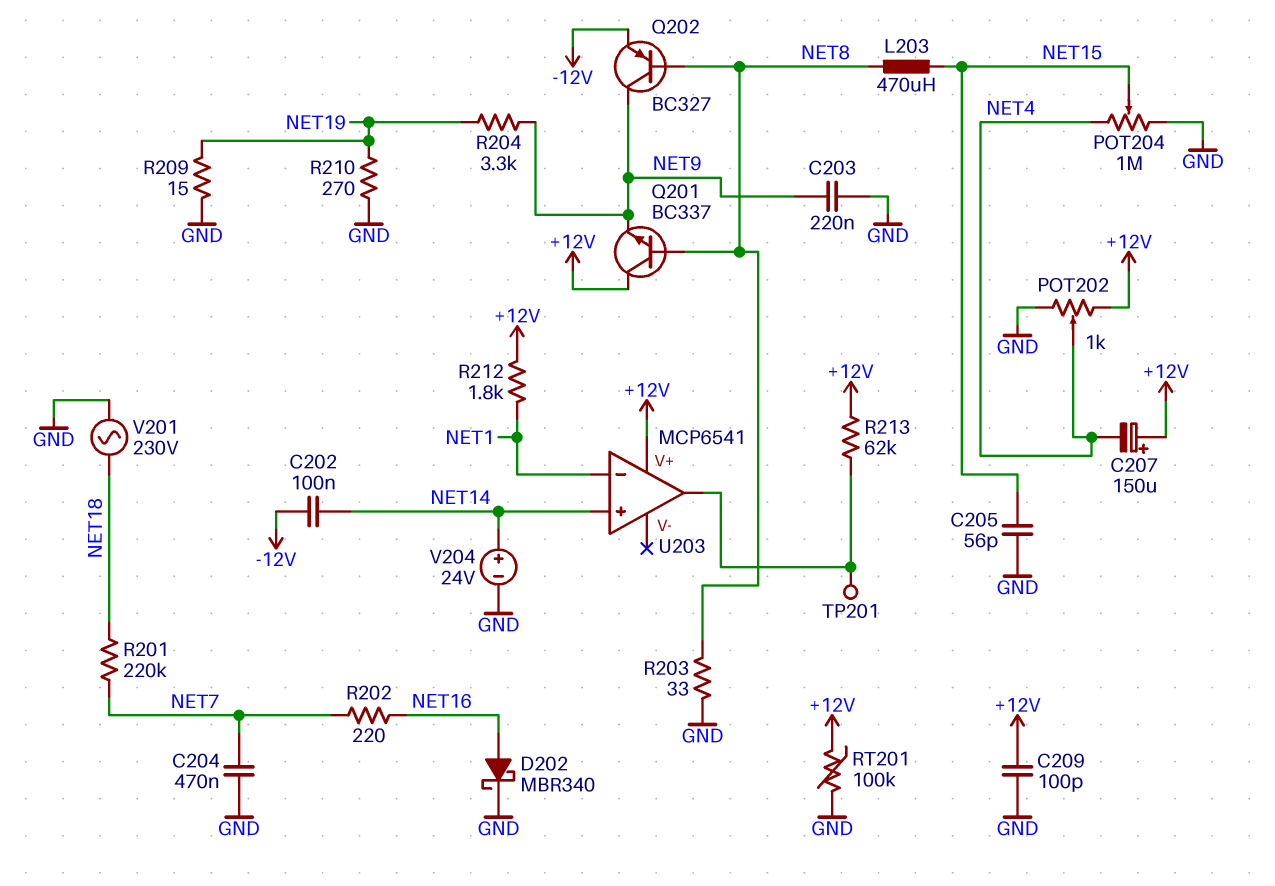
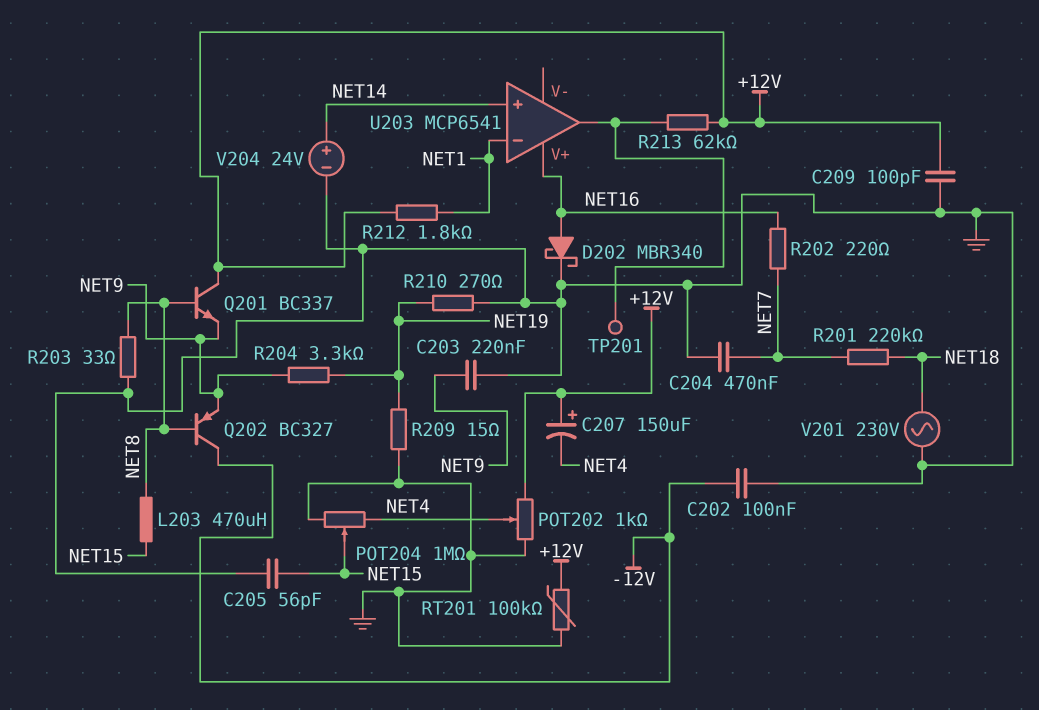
C202: 100nF (-12V, NET14) -> 100nF (-12V, GND)
Q202: PNP BC327 (B NET8, C NET9, E -12V) -> PNP BC327 (B NET8, C -12V, E NET9)
U203 pin V+: +12V -> NET16

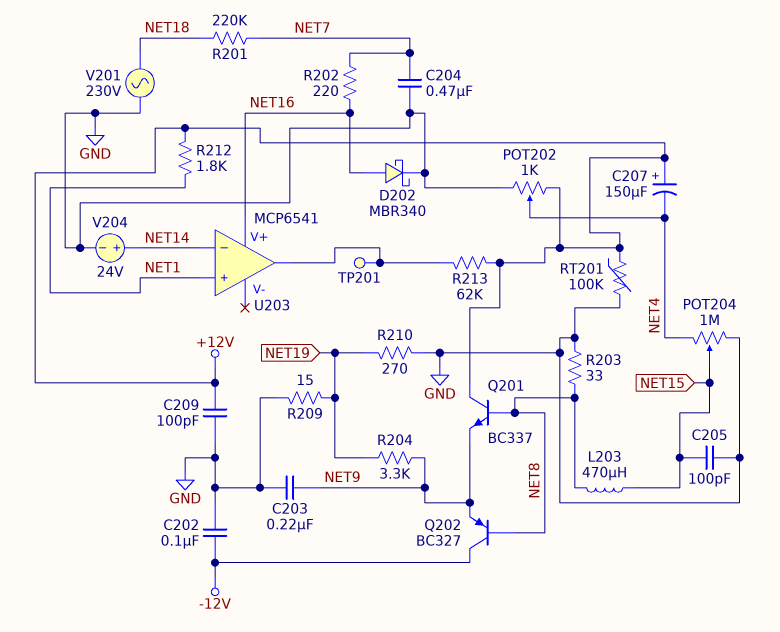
C205: 56pF (GND, NET15) -> 100pF (GND, NET15)
U203 pin in+: NET14 -> NET1
U203 pin in-: NET1 -> NET14

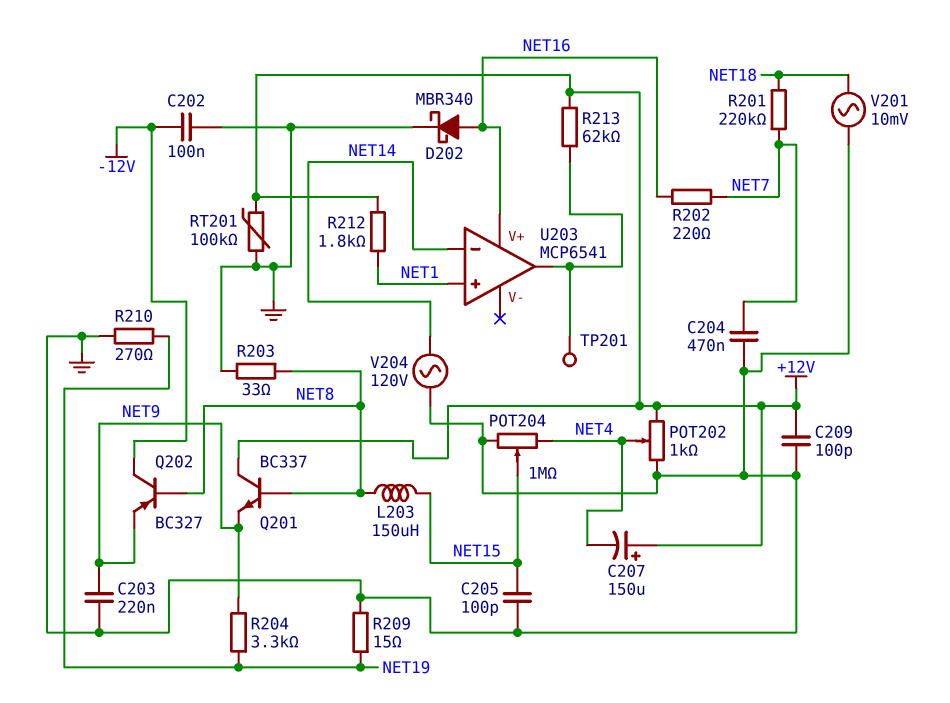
L203: 470uH (NET8, NET15) -> 150uH (NET8, NET15)
V201: AC 230V (GND, NET18) -> AC 10mV (GND, NET18)
V204: 24V (plus NET14, minus GND) -> AC 120V (GND, NET14)

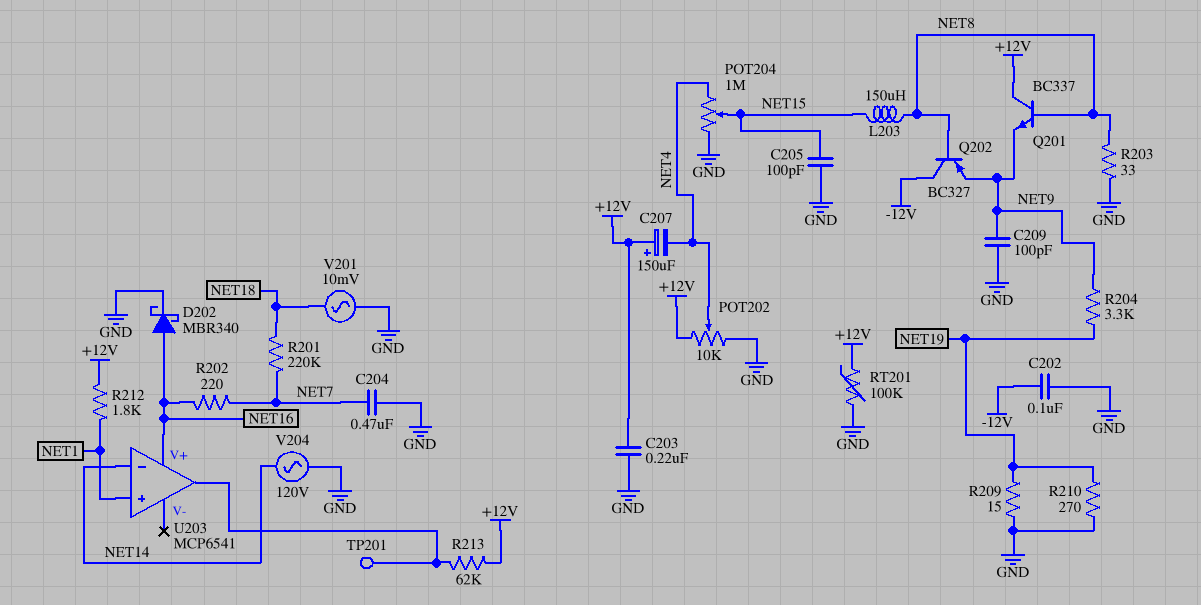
C203: 220nF (GND, NET9) -> 220nF (+12V, GND)
C209: 100pF (+12V, GND) -> 100pF (GND, NET9)
POT202: 1k (+12V, GND, wiper NET4) -> 10k (+12V, GND, wiper NET4)

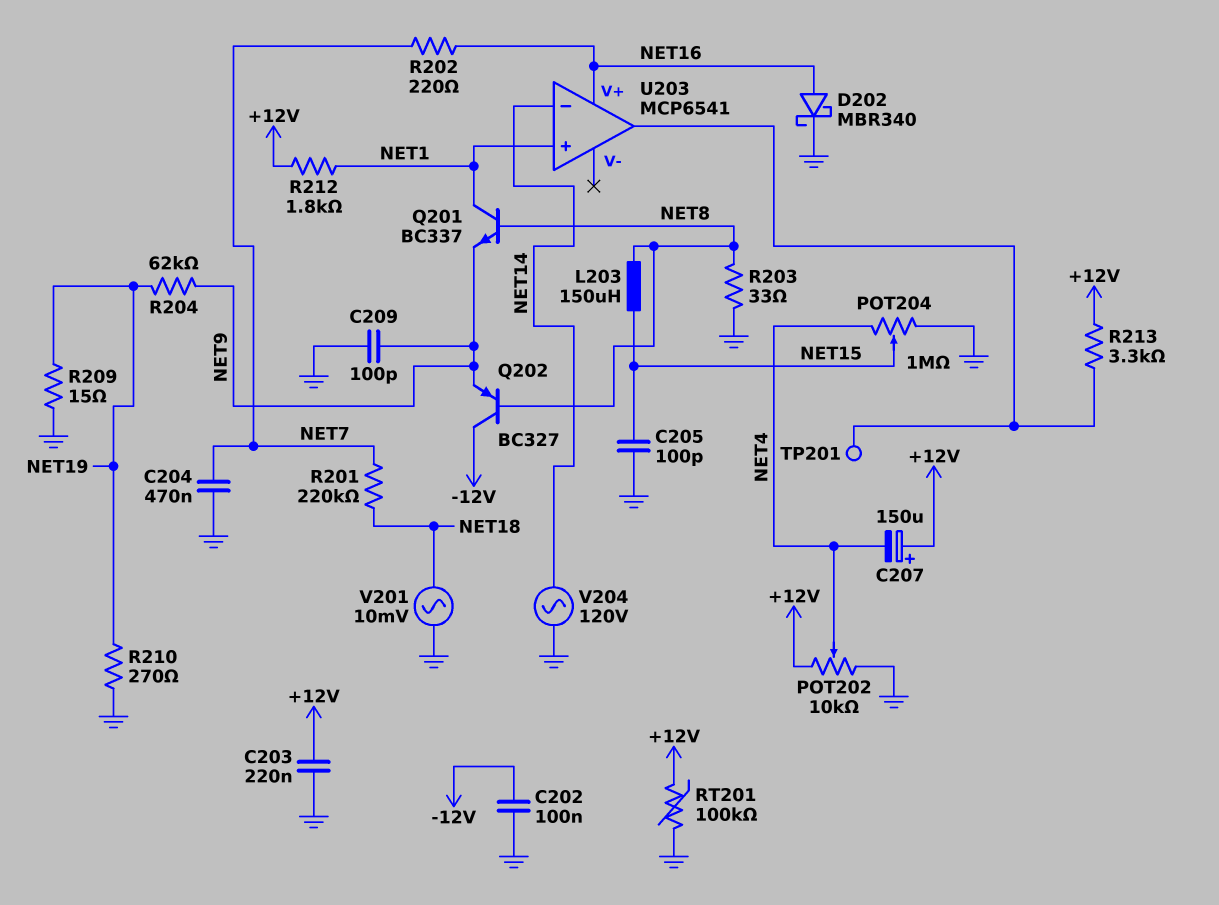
Q201: NPN BC337 (B NET8, C +12V, E NET9) -> NPN BC337 (B NET8, C NET1, E NET9)
R204: 3.3k (NET9, NET19) -> 62k (NET9, NET19)
R213: 62k (+12V, U203/out) -> 3.3k (+12V, U203/out)

